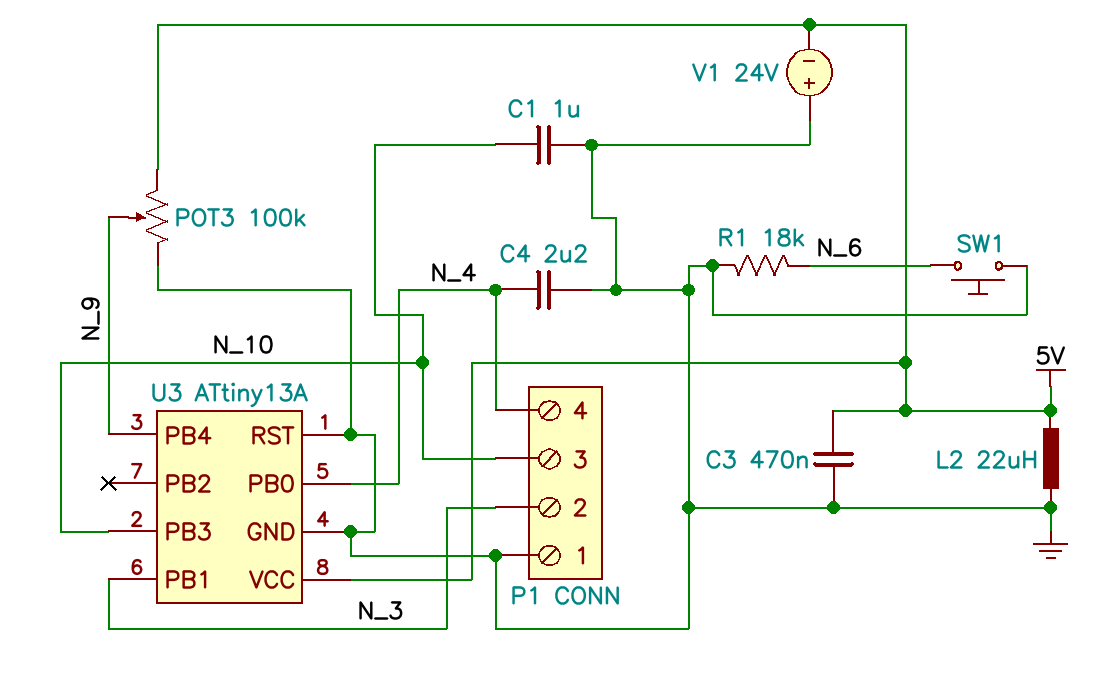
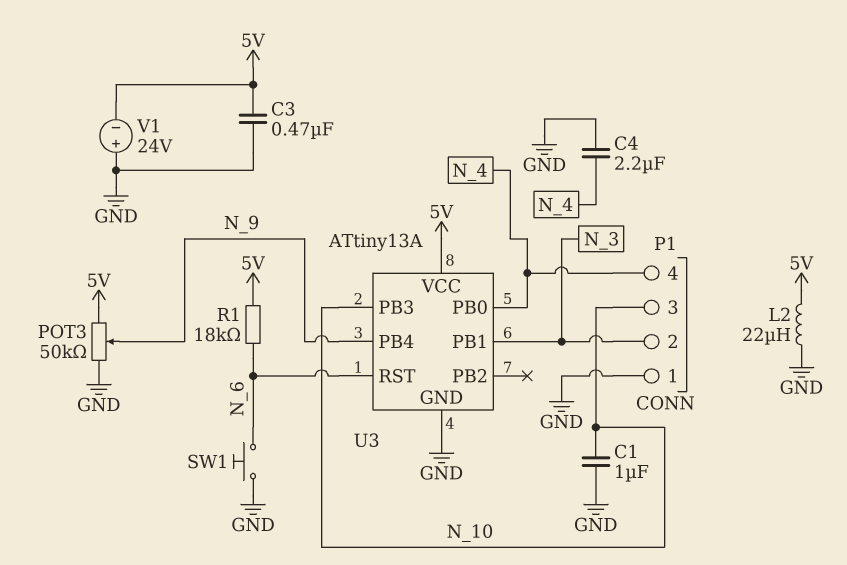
POT3: 100k (5V, GND, wiper N_9) -> 50k (5V, GND, wiper N_9)
R1: 18k (GND, N_6) -> 18k (5V, N_6)
U3 pin RST: GND -> N_6

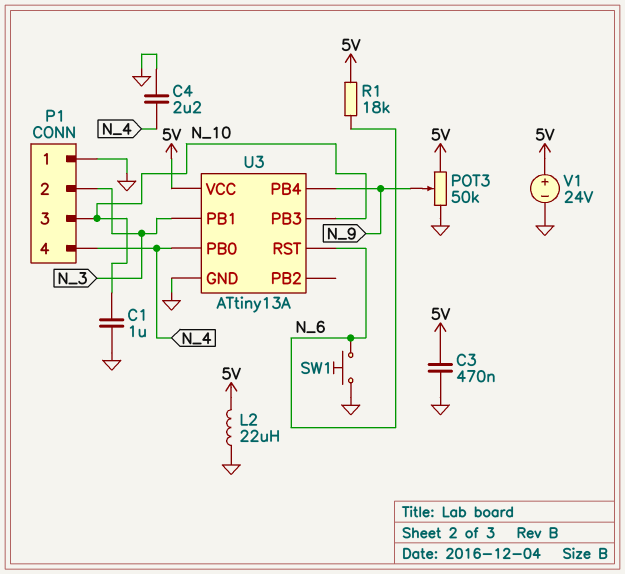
V1: 24V (plus GND, minus 5V) -> 24V (plus 5V, minus GND)

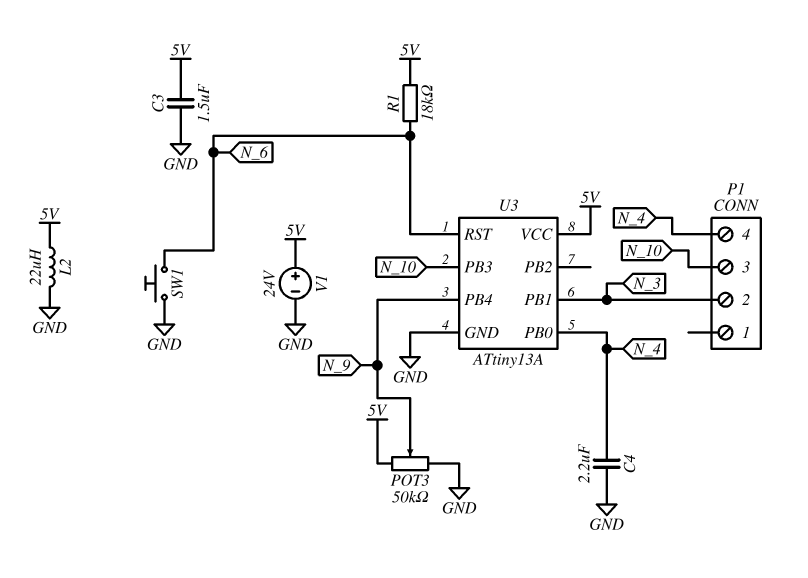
C1: 1uF (GND, N_10) -> none
C3: 470nF (5V, GND) -> 1.5uF (5V, GND)
P1 pin 1: GND -> none

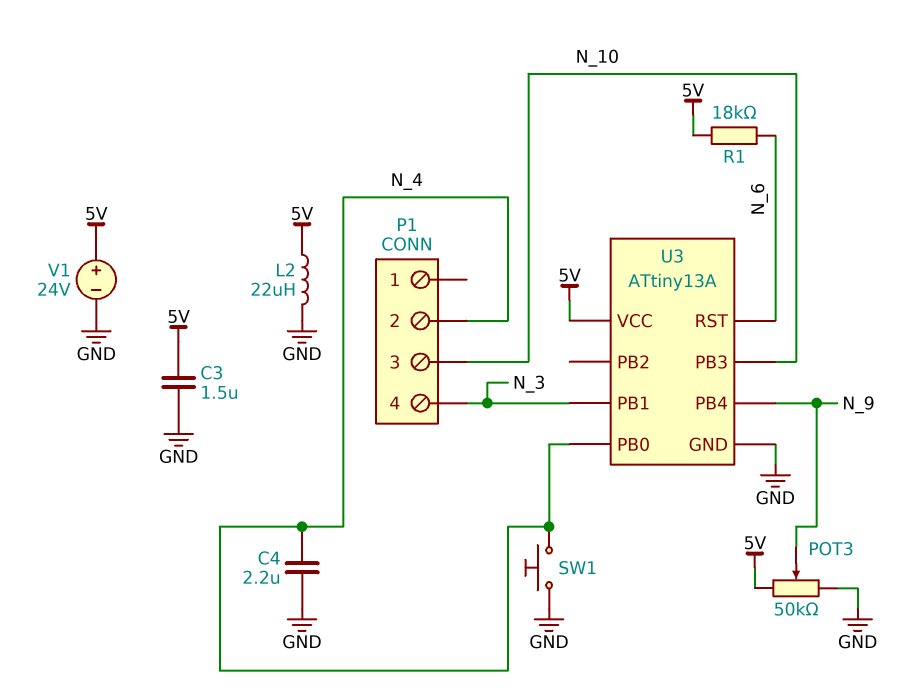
P1 pin 2: N_3 -> N_4
P1 pin 4: N_4 -> N_3
SW1: button (GND, N_6) -> button (GND, N_4)

